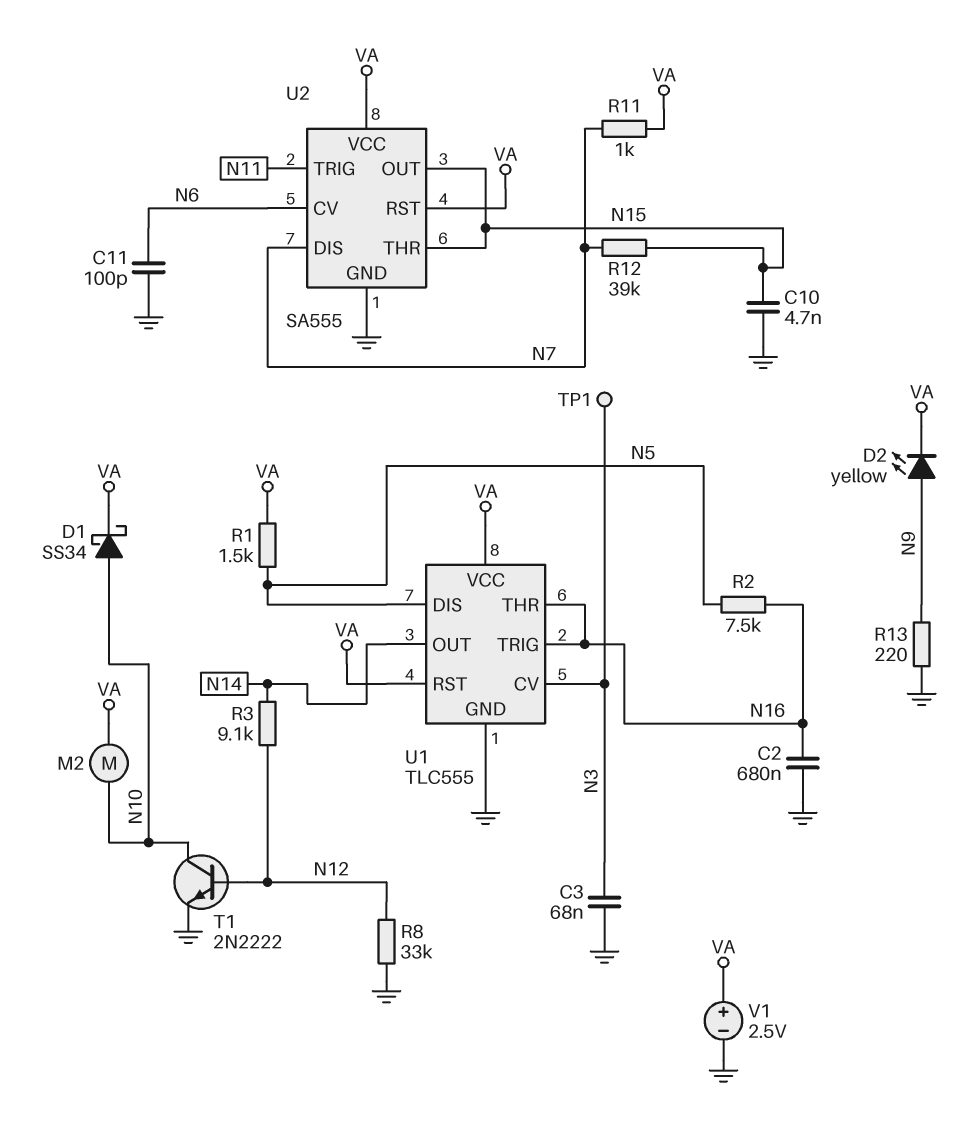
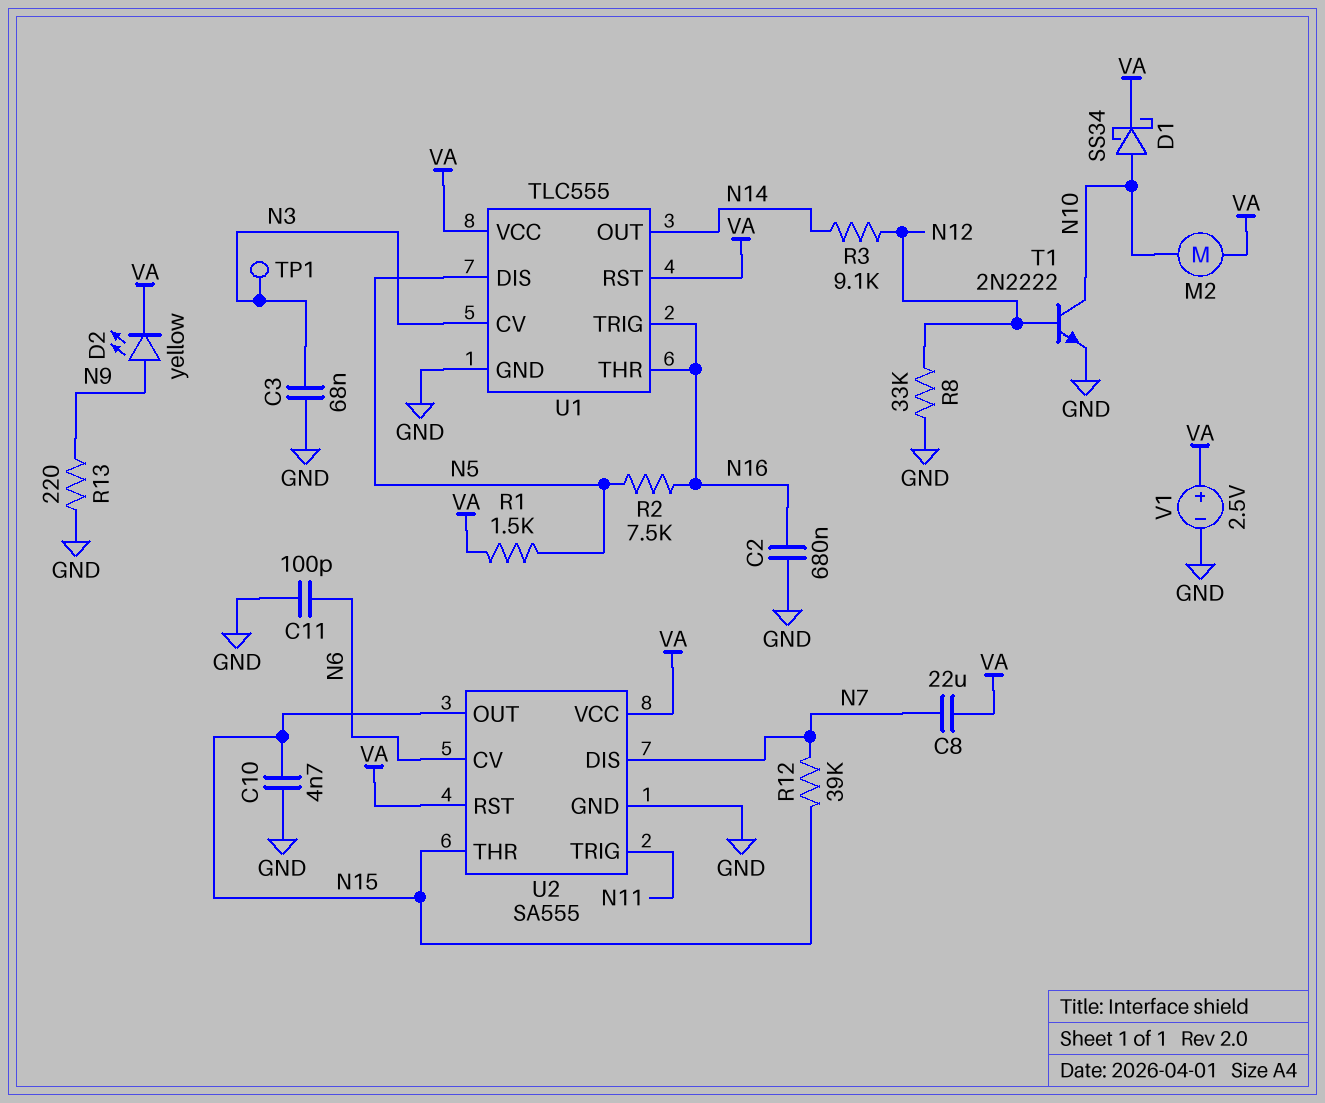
C8: none -> 22uF (N7, VA)
R11: 1k (N7, VA) -> none

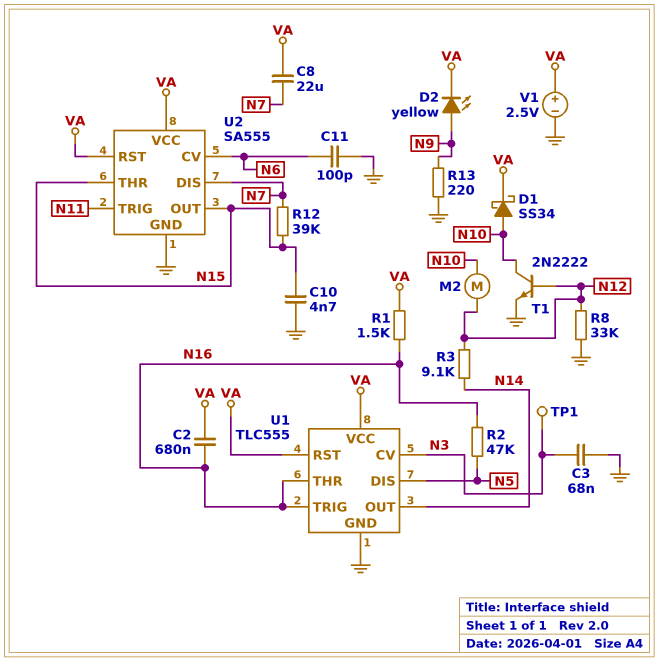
C2: 680nF (GND, N16) -> 680nF (N16, VA)
M2: motor (N10, VA) -> motor (N10, N12)
R1: 1.5k (N5, VA) -> 1.5k (N16, VA)
R2: 7.5k (N5, N16) -> 47k (N5, N16)

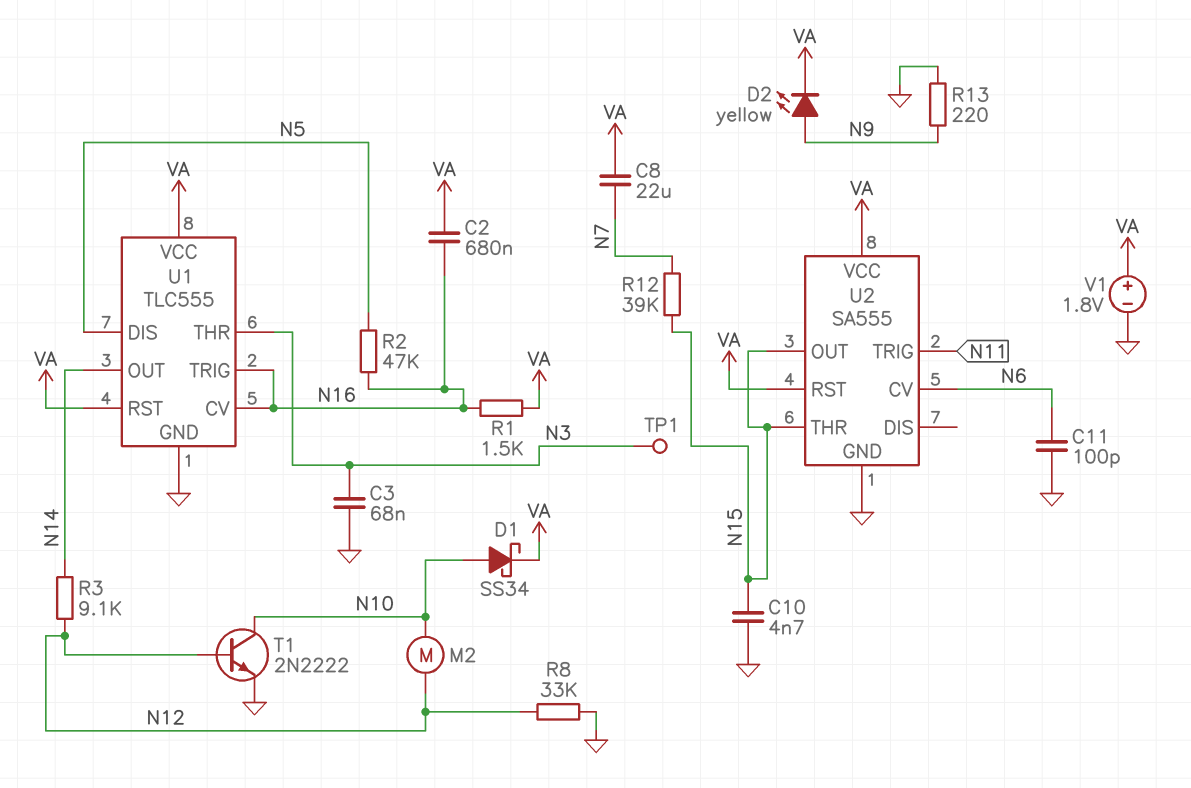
U1 pin CV: N3 -> N16
U1 pin THR: N16 -> N3
U2 pin DIS: N7 -> none
V1: 2.5V (plus VA, minus GND) -> 1.8V (plus VA, minus GND)

